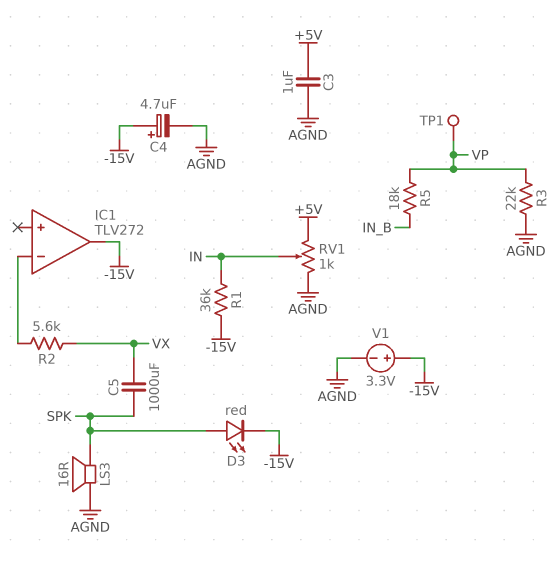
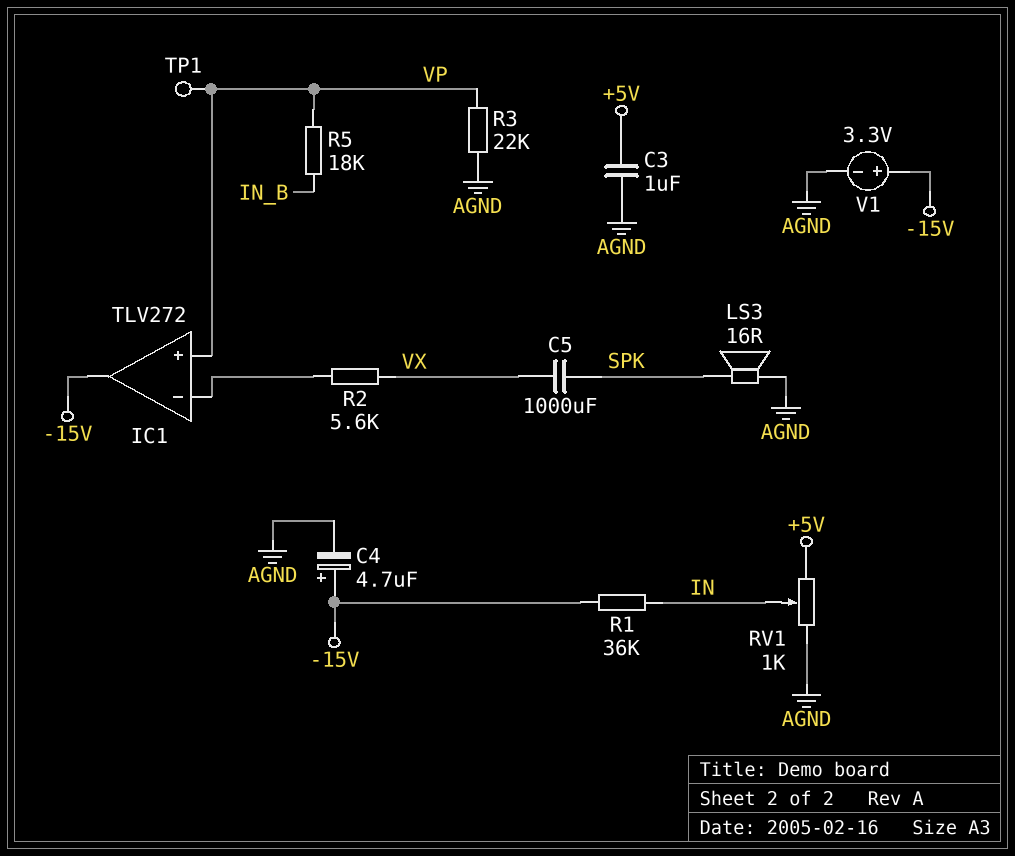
D3: LED red (A SPK, K -15V) -> none
IC1 pin in+: none -> VP

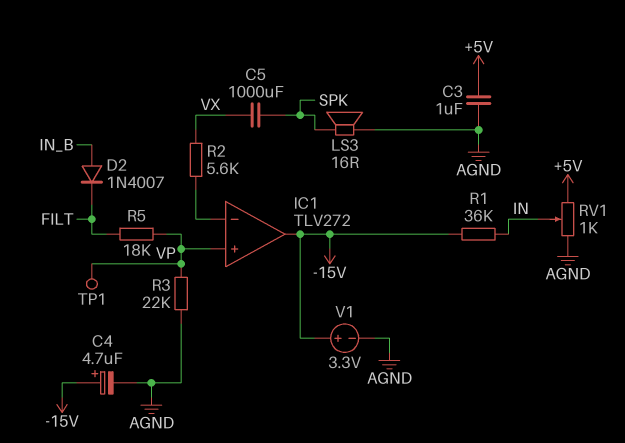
D2: none -> diode 1N4007 (A IN_B, K FILT)
R5: 18k (IN_B, VP) -> 18k (FILT, VP)

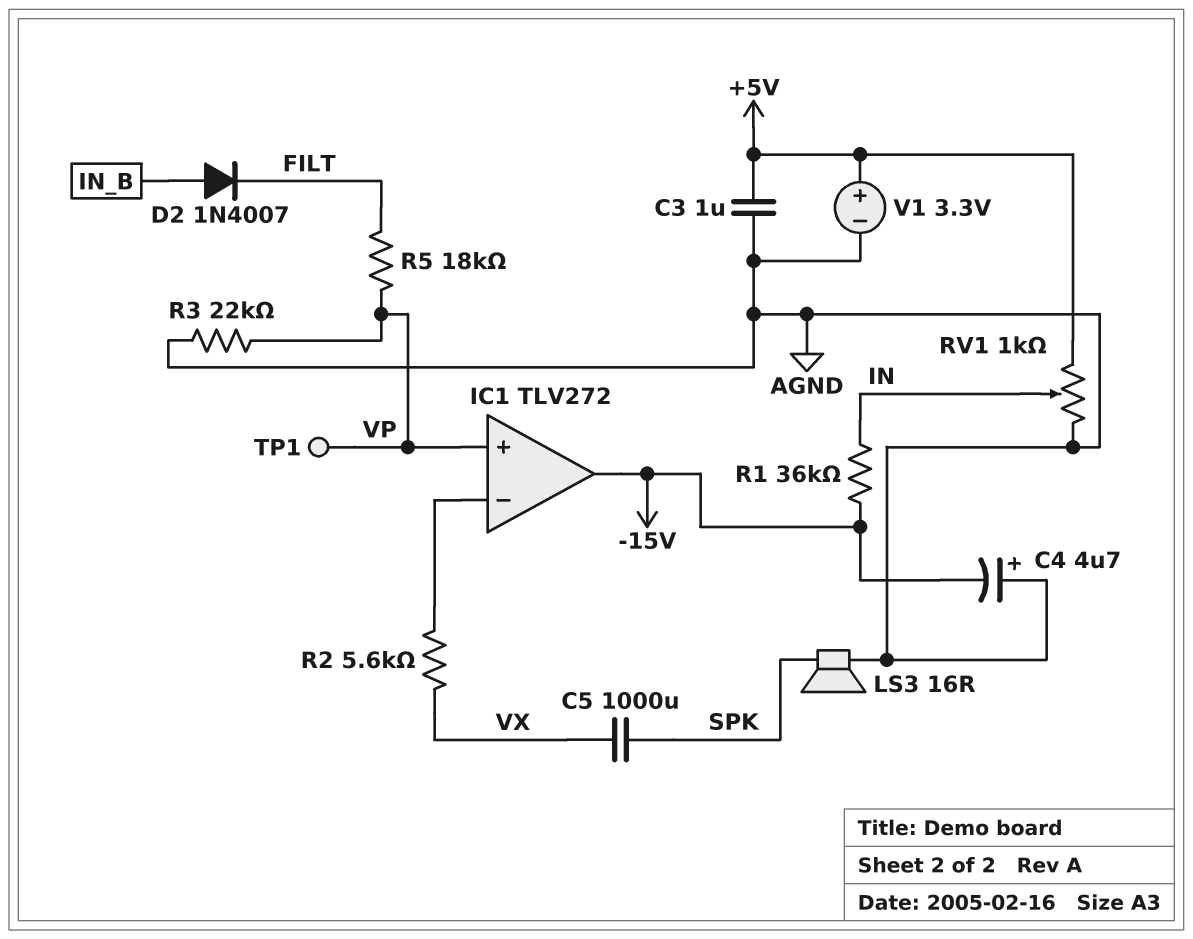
C4: 4.7uF (plus -15V, minus AGND) -> 4.7uF (plus AGND, minus -15V)
V1: 3.3V (plus -15V, minus AGND) -> 3.3V (plus +5V, minus AGND)

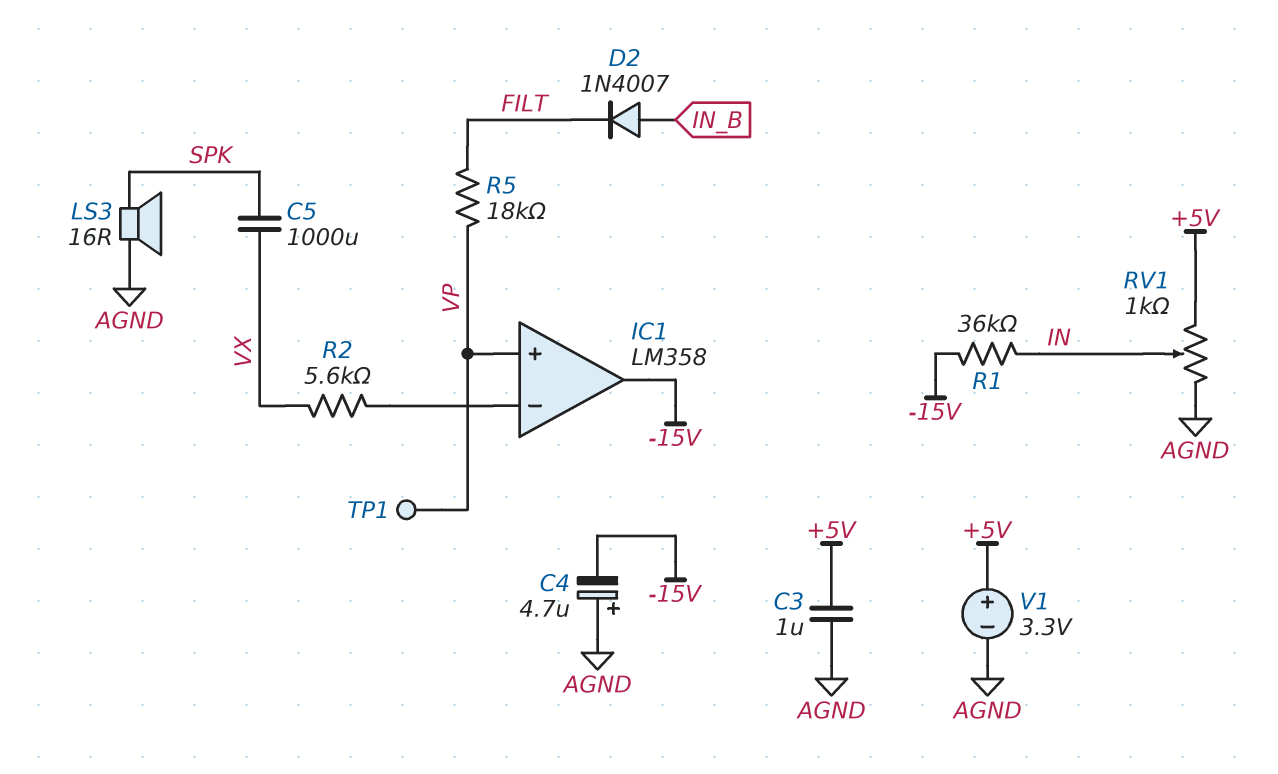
IC1: TLV272 -> LM358
R3: 22k (AGND, VP) -> none

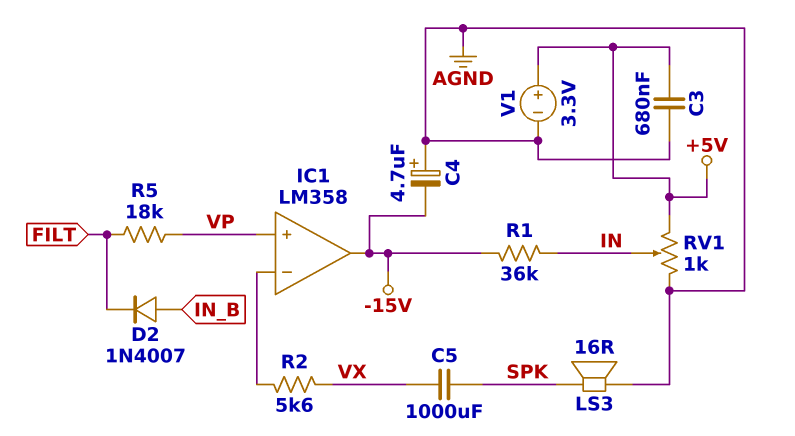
C3: 1uF (+5V, AGND) -> 680nF (+5V, AGND)
TP1: test point (VP) -> none

